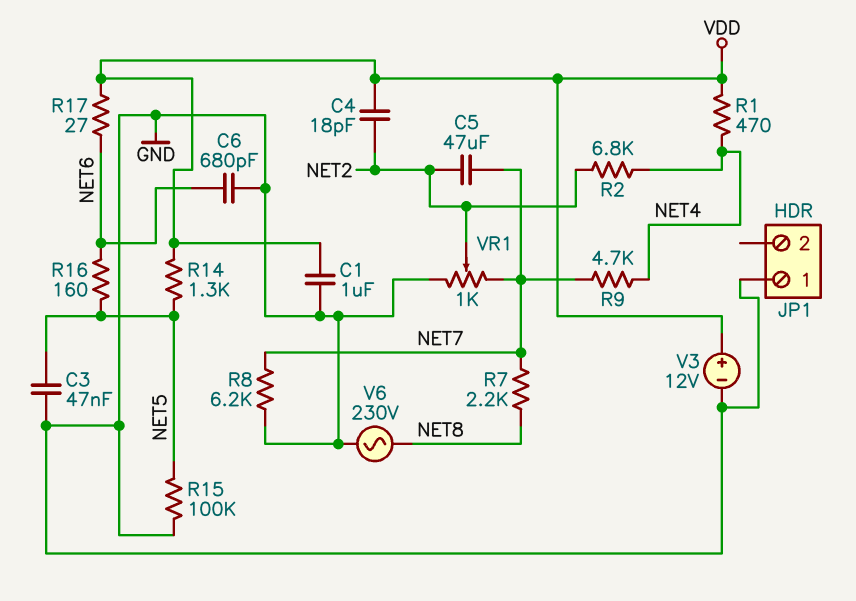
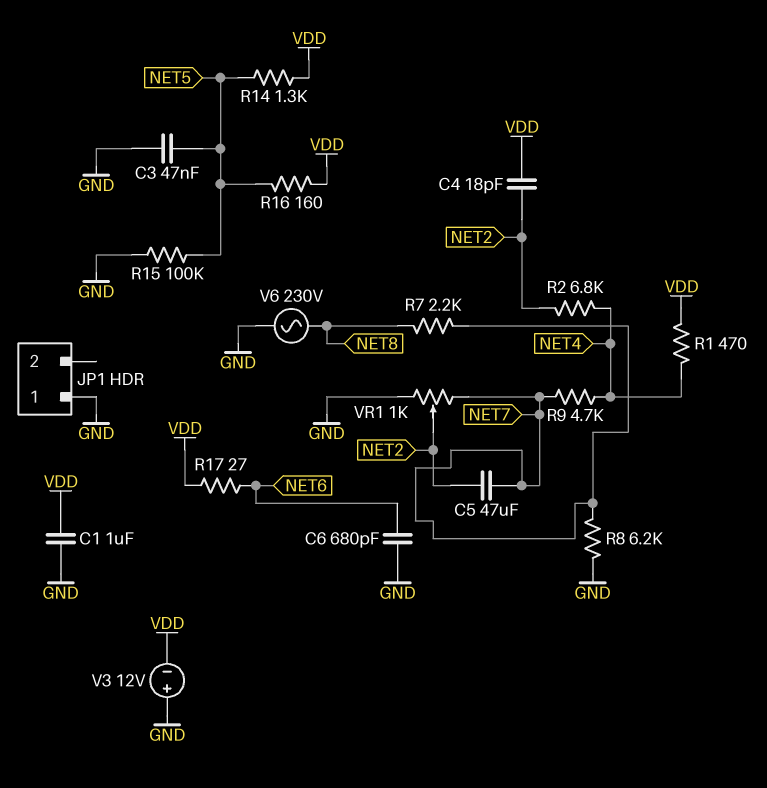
R16: 160 (NET5, NET6) -> 160 (NET5, VDD)
V3: 12V (plus VDD, minus GND) -> 12V (plus GND, minus VDD)

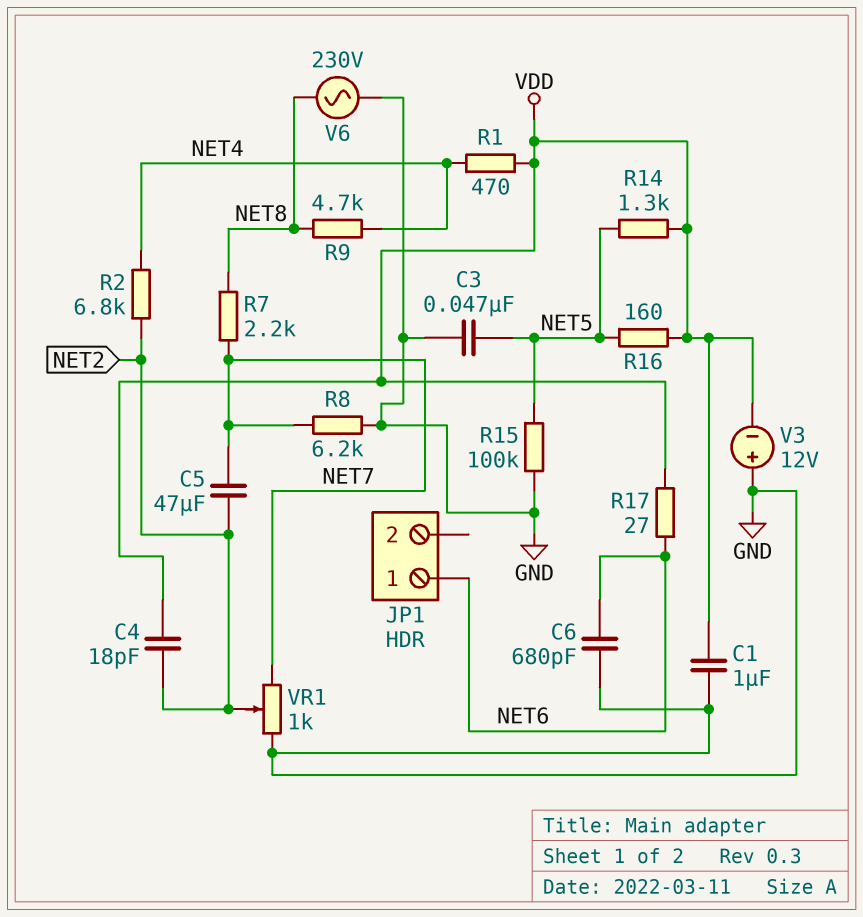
JP1 pin 1: GND -> NET6
R9: 4.7k (NET4, NET7) -> 4.7k (NET4, NET8)

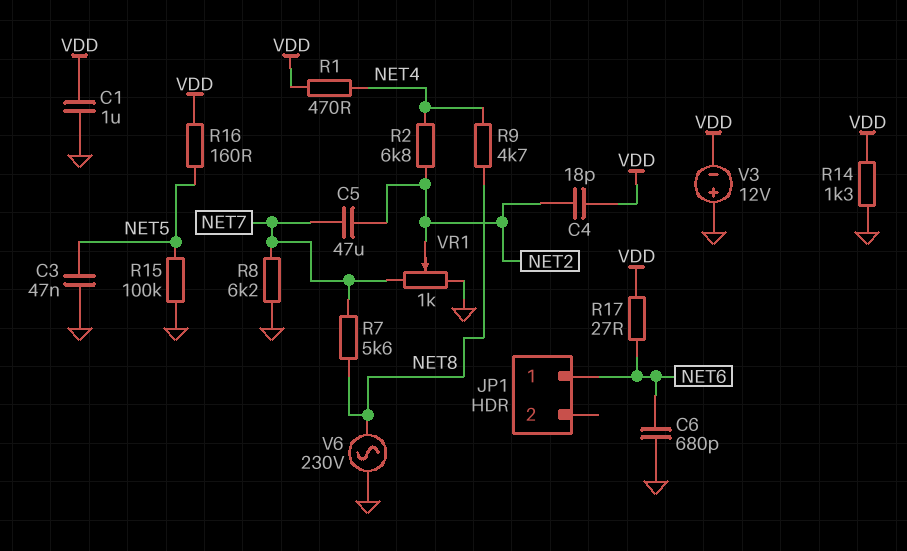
R7: 2.2k (NET7, NET8) -> 5.6k (NET7, NET8)
R14: 1.3k (NET5, VDD) -> 1.3k (GND, VDD)

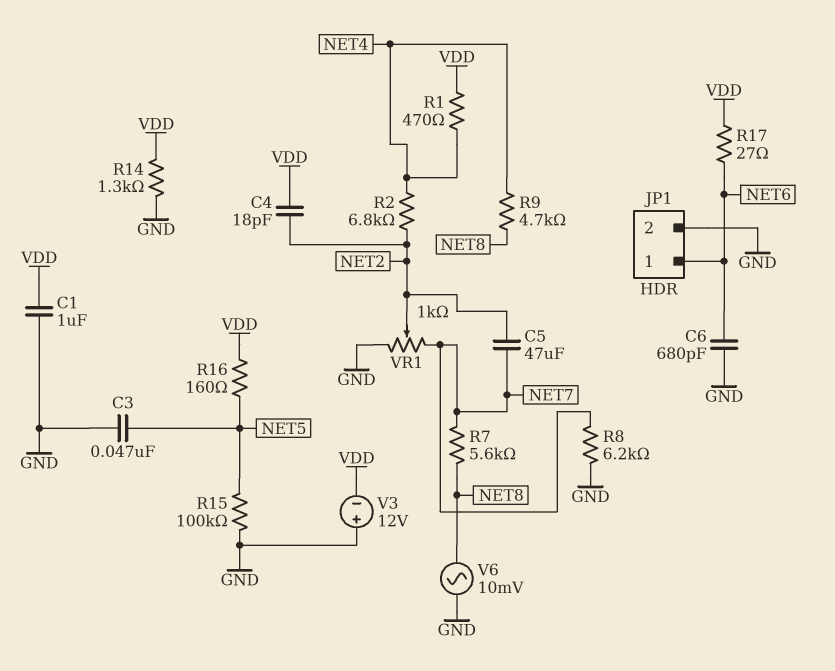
JP1 pin 2: none -> GND
V6: AC 230V (GND, NET8) -> AC 10mV (GND, NET8)

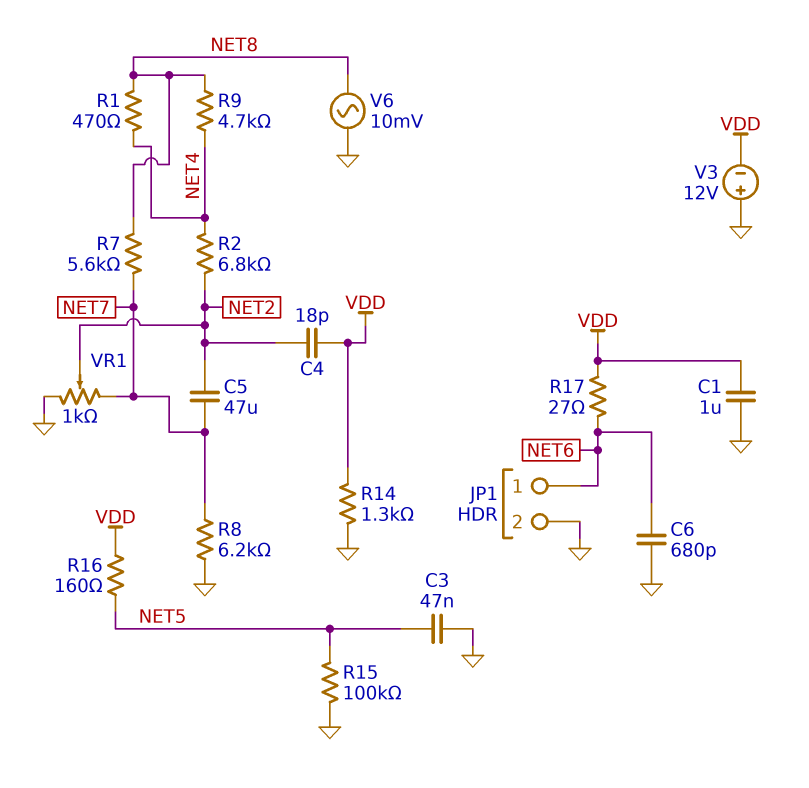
R1: 470 (NET4, VDD) -> 470 (NET4, NET8)

